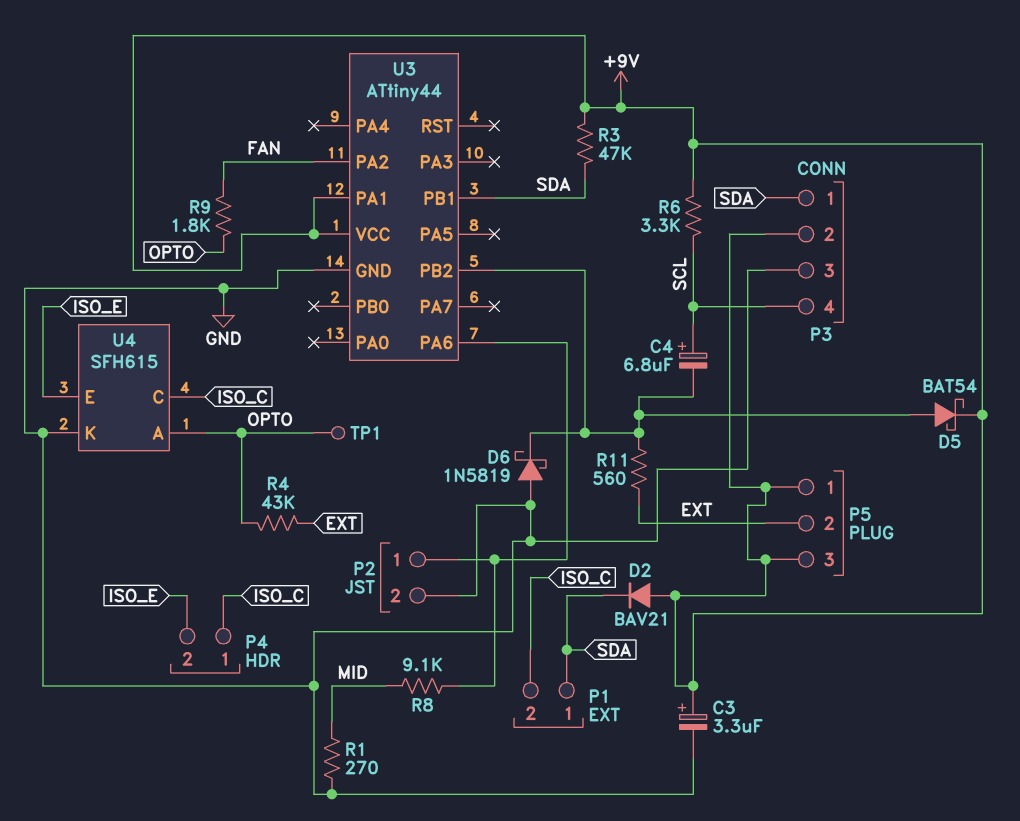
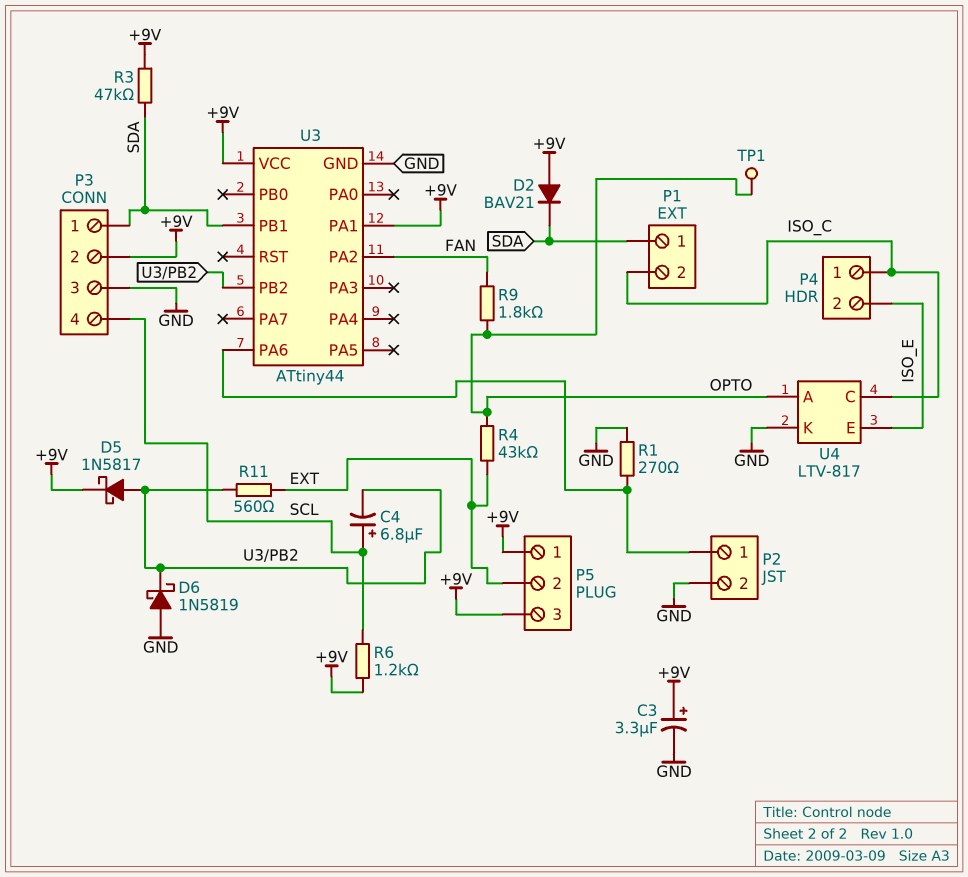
D5: schottky BAT54 (A U3/PB2, K +9V) -> schottky 1N5817 (A U3/PB2, K +9V)
R1: 270 (GND, MID) -> 270 (GND, P2/1)
R6: 3.3k (+9V, SCL) -> 1.2k (+9V, SCL)
R8: 9.1k (MID, P2/1) -> none
U4: SFH615 -> LTV-817

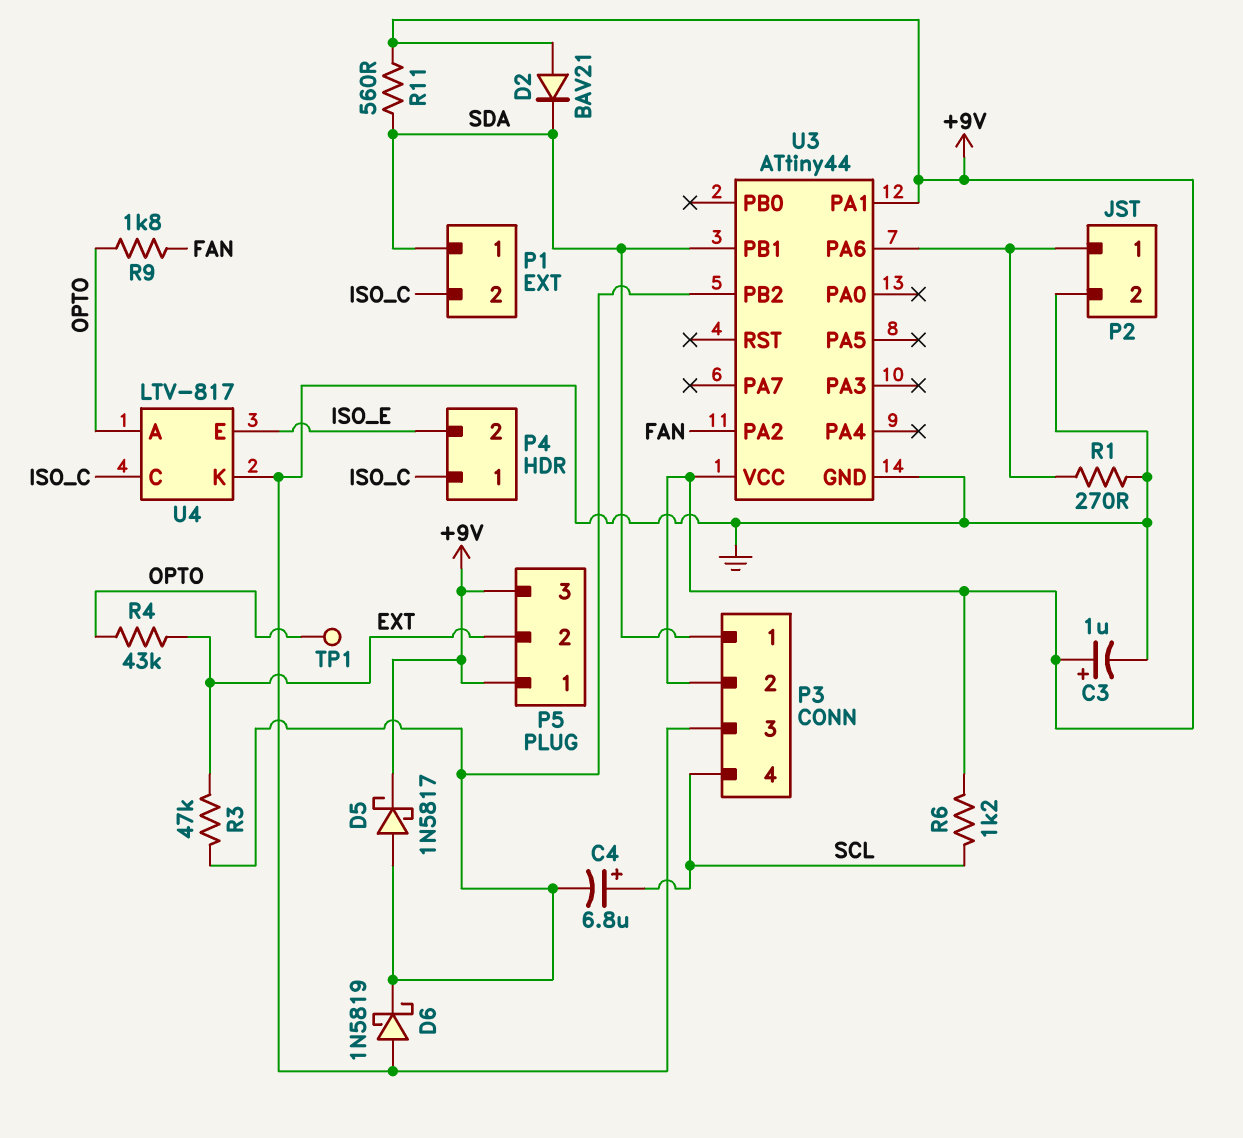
C3: 3.3uF (plus +9V, minus GND) -> 1uF (plus +9V, minus GND)
R3: 47k (+9V, SDA) -> 47k (EXT, U3/PB2)
R11: 560 (EXT, U3/PB2) -> 560 (+9V, SDA)

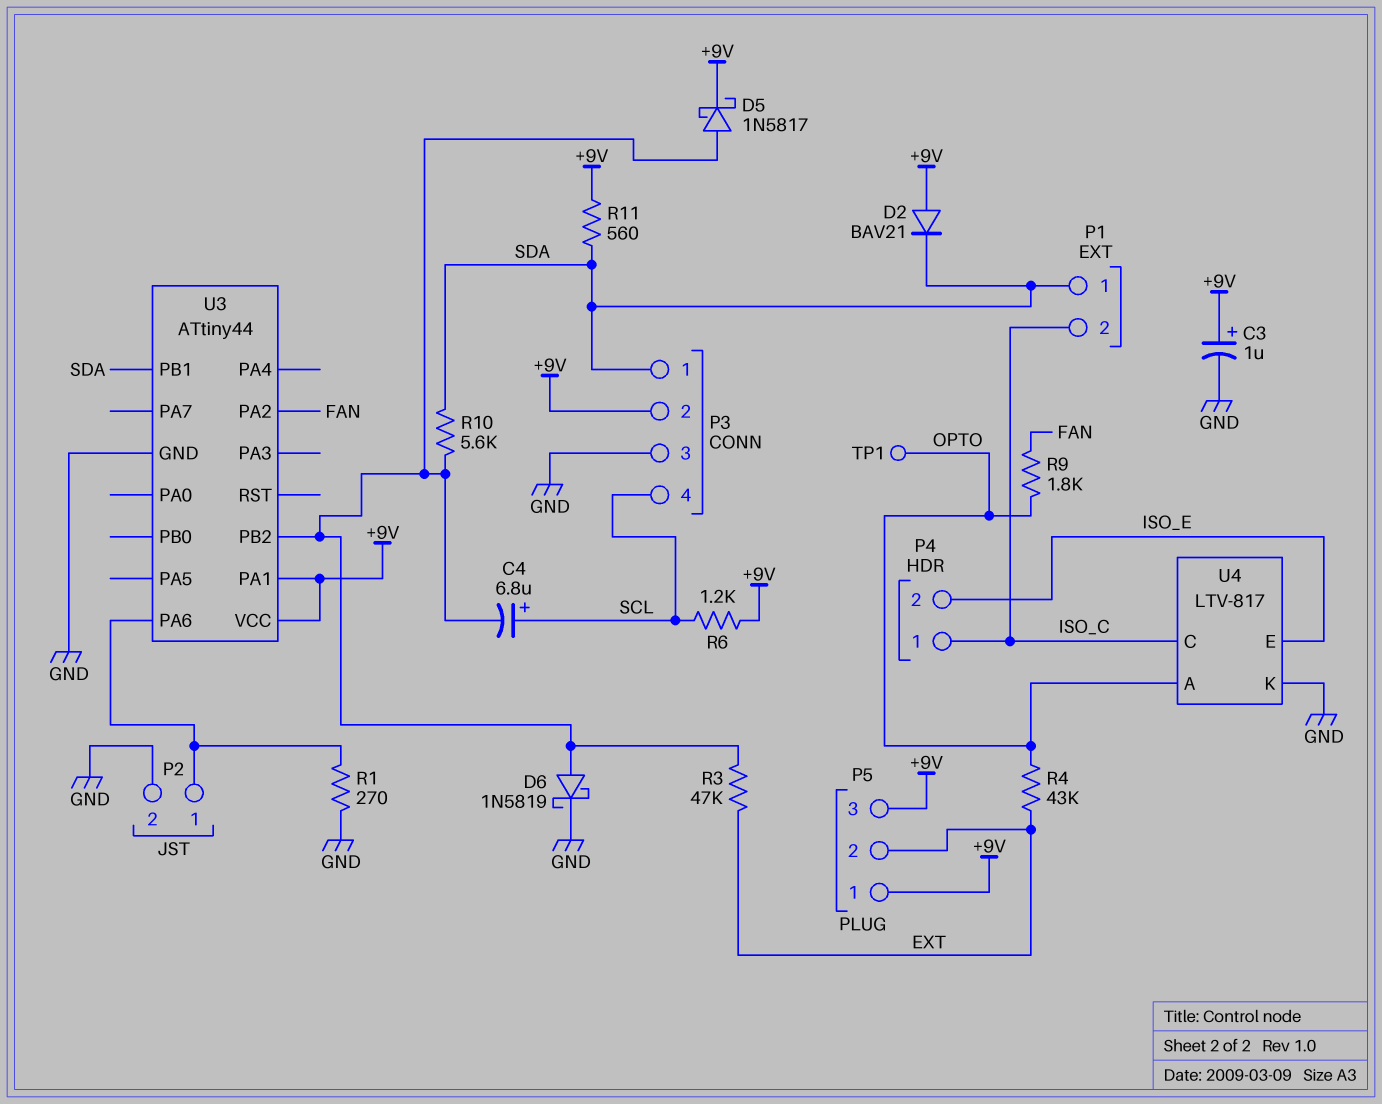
D6: schottky 1N5819 (A GND, K U3/PB2) -> schottky 1N5819 (A U3/PB2, K GND)
R10: none -> 5.6k (SDA, U3/PB2)

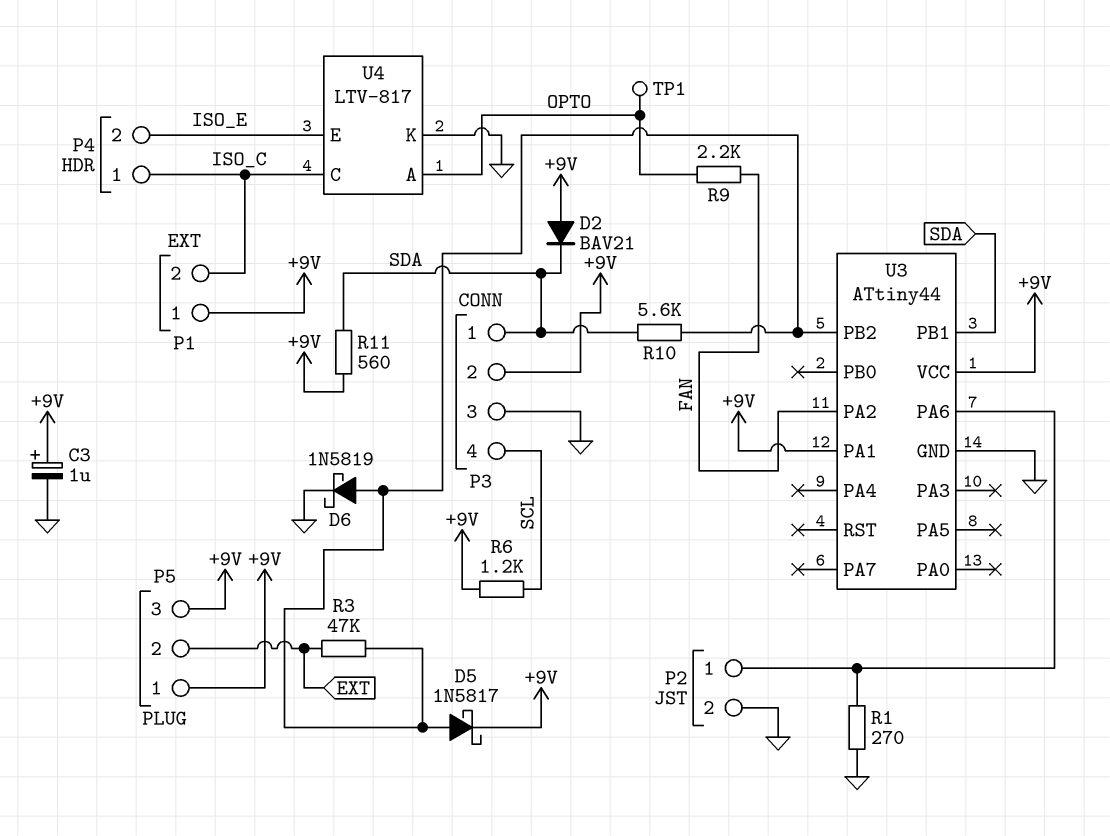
C4: 6.8uF (plus SCL, minus U3/PB2) -> none
P1 pin 1: SDA -> +9V
R4: 43k (EXT, OPTO) -> none
R9: 1.8k (FAN, OPTO) -> 2.2k (FAN, OPTO)

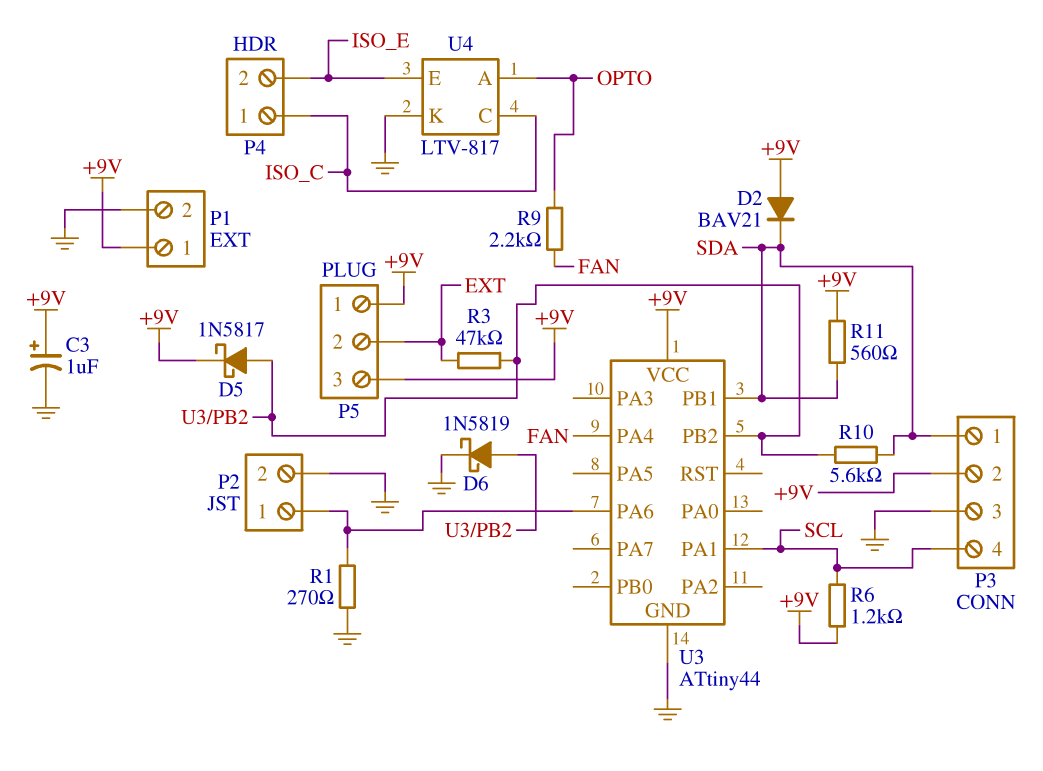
P1 pin 2: ISO_C -> GND
TP1: test point (OPTO) -> none
U3 pin PA1: +9V -> SCL
U3 pin PA2: FAN -> none
U3 pin PA4: none -> FAN

